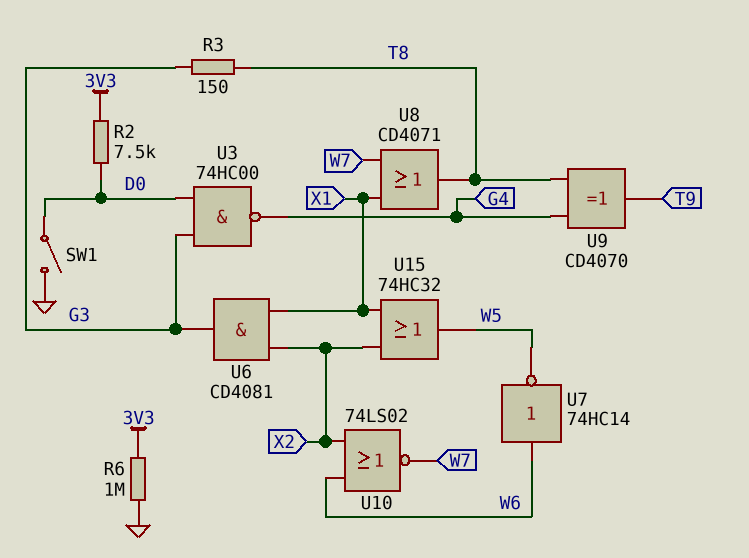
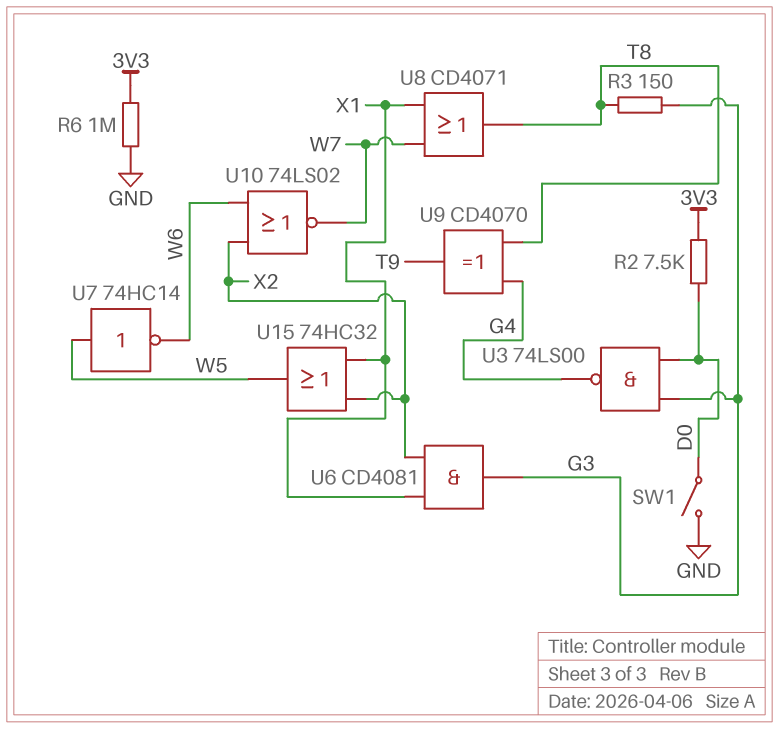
U3: NAND 74HC00 (in D0, in G3, out G4) -> NAND 74LS00 (in D0, in G3, out G4)
U7: NOT 74HC14 (in W6, out W5) -> NOT 74HC14 (in W5, out W6)

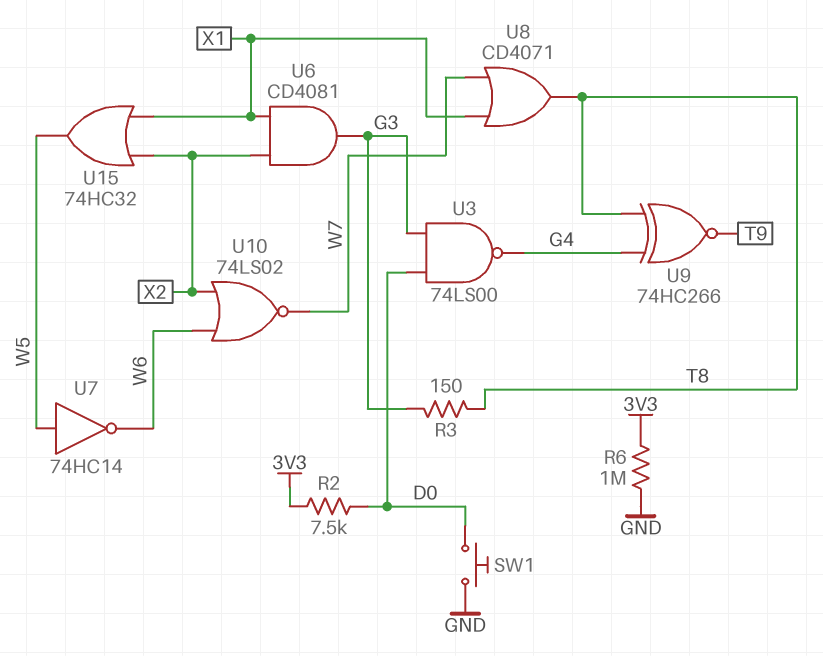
SW1: switch (D0, GND) -> button (D0, GND)
U9: XOR CD4070 (in G4, in T8, out T9) -> XNOR 74HC266 (in G4, in T8, out T9)

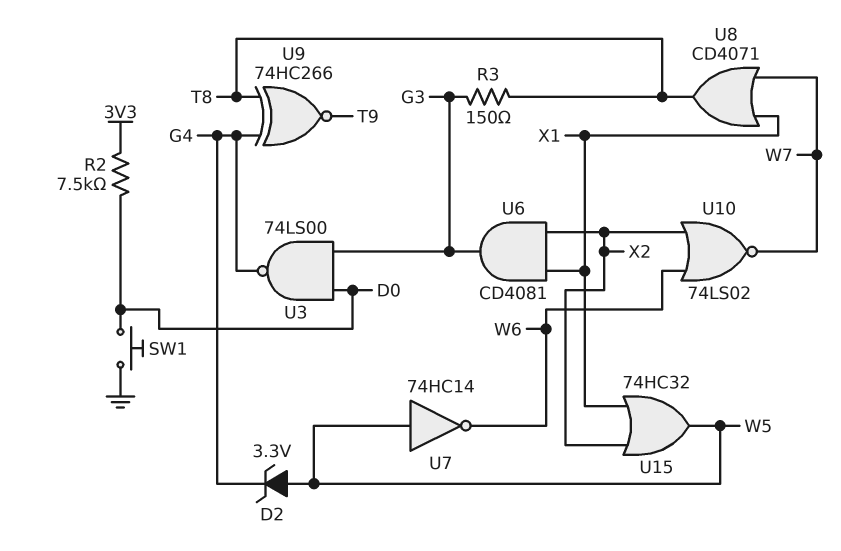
D2: none -> zener 3.3V (A W5, K G4)
R6: 1M (3V3, GND) -> none

